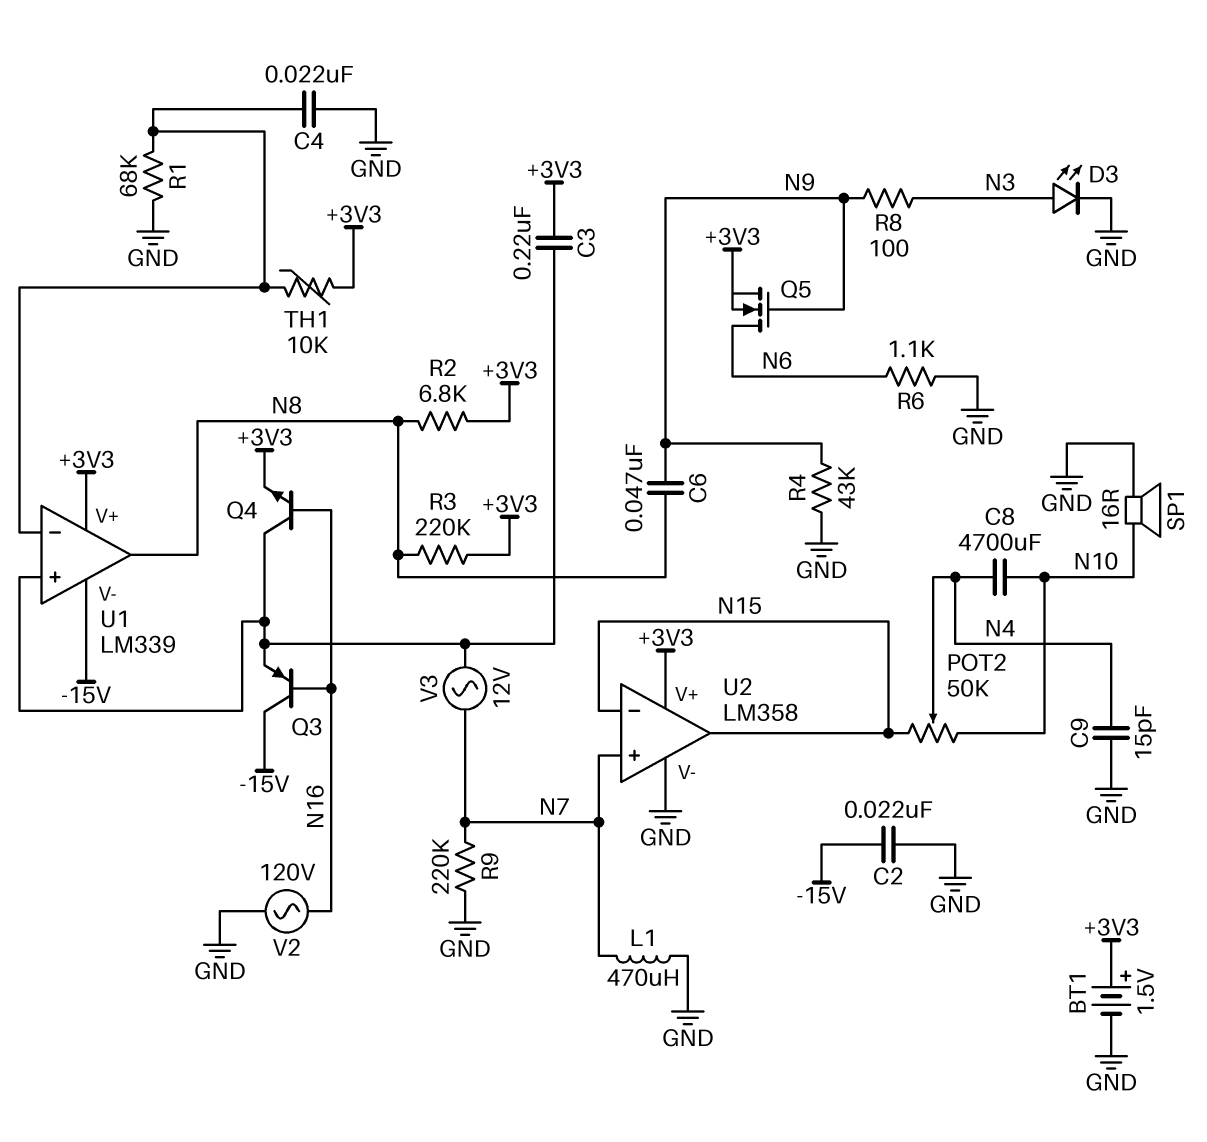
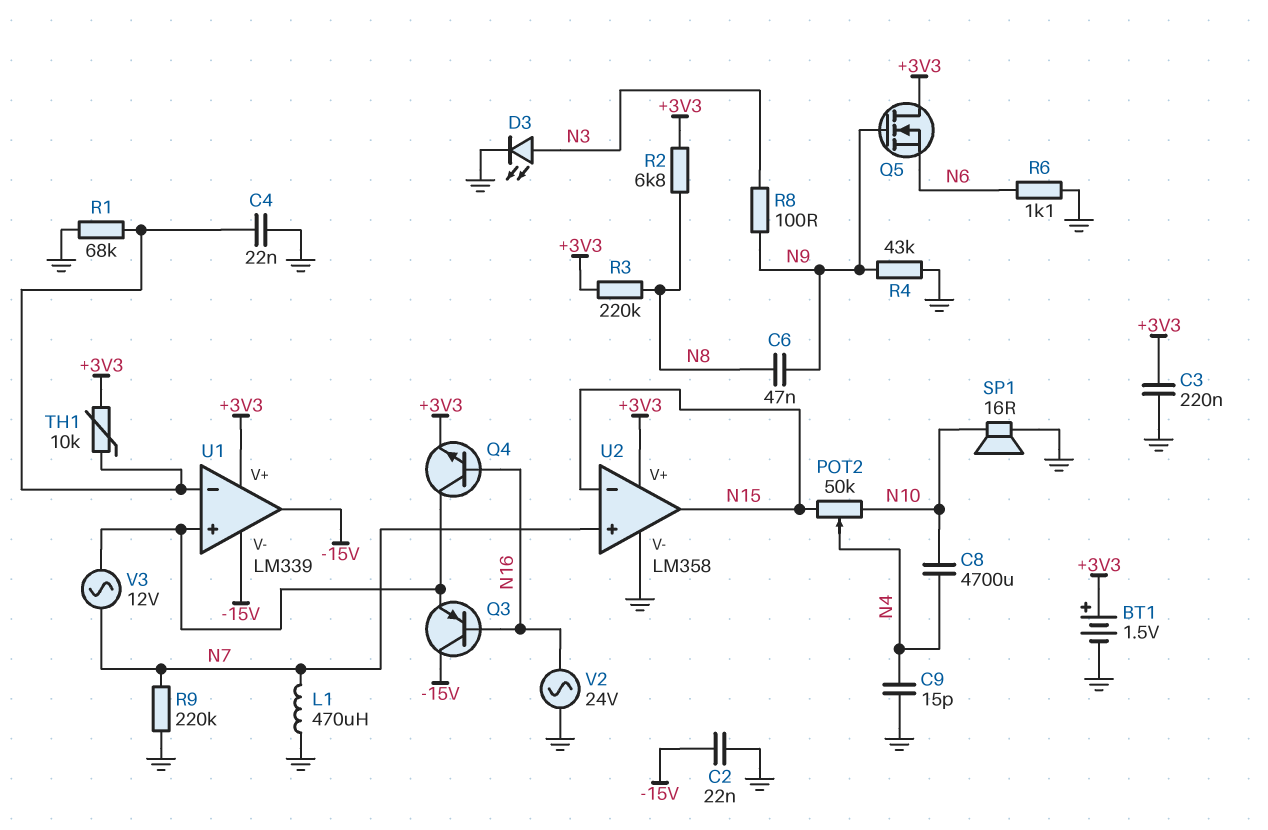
C3: 220nF (+3V3, U1/in+) -> 220nF (+3V3, GND)
Q5: NMOS (G N9, D N6, S +3V3) -> NMOS (G N9, D +3V3, S N6)
U1 pin out: N8 -> -15V
V2: AC 120V (GND, N16) -> AC 24V (GND, N16)

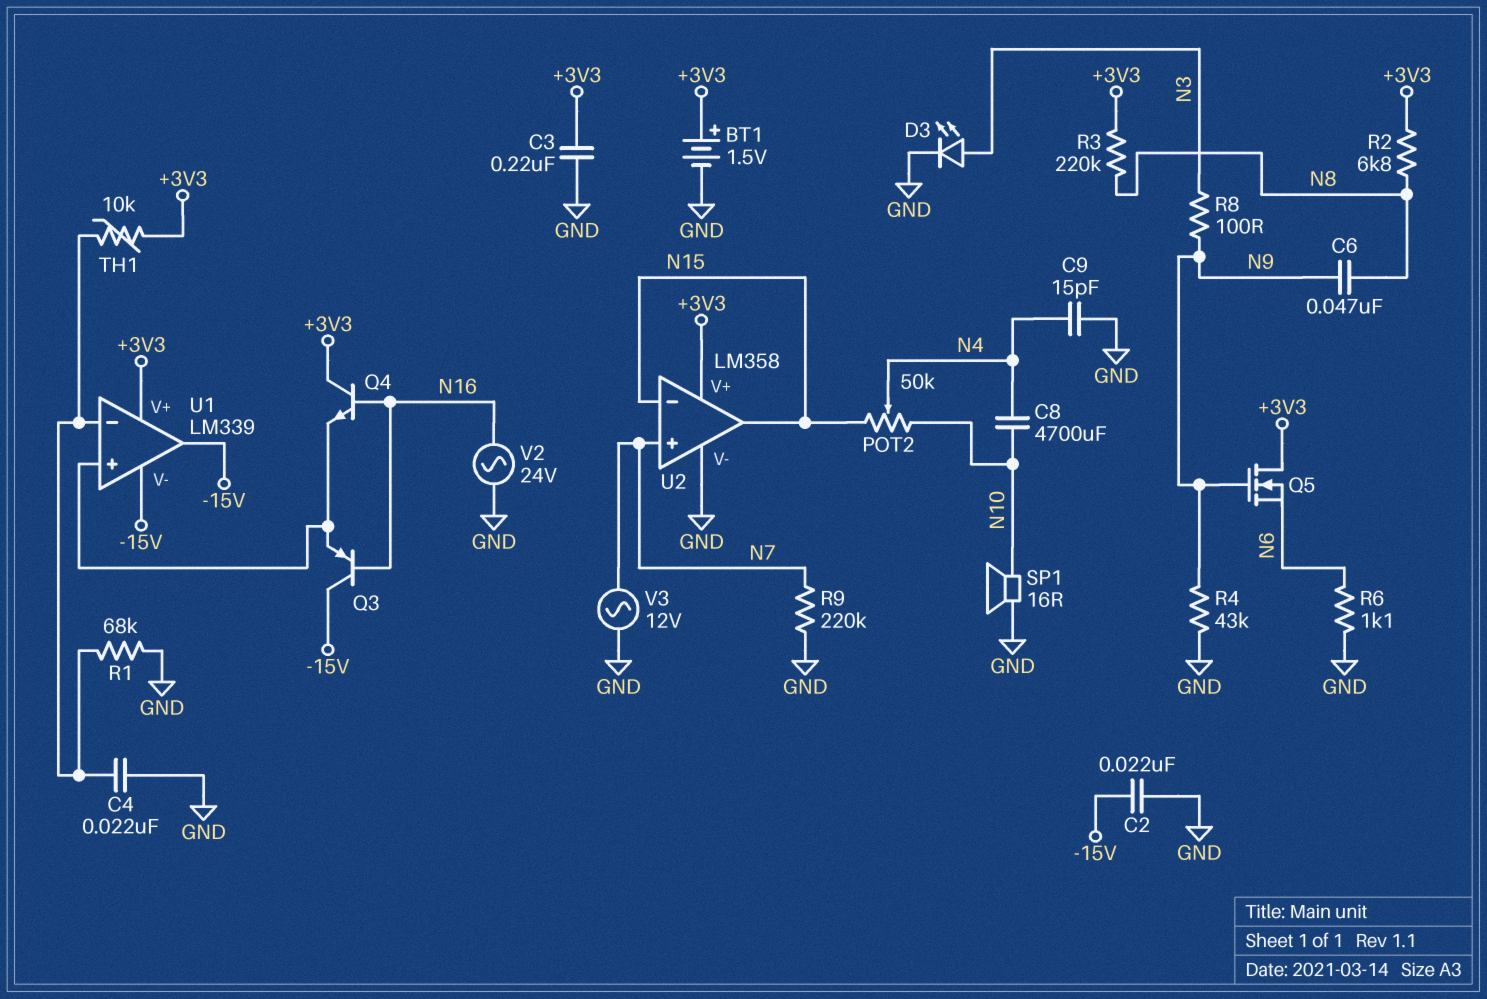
L1: 470uH (GND, N7) -> none
Q4: NPN (B N16, C U1/in+, E +3V3) -> NPN (B N16, C +3V3, E U1/in+)
V3: AC 12V (N7, U1/in+) -> AC 12V (GND, N7)

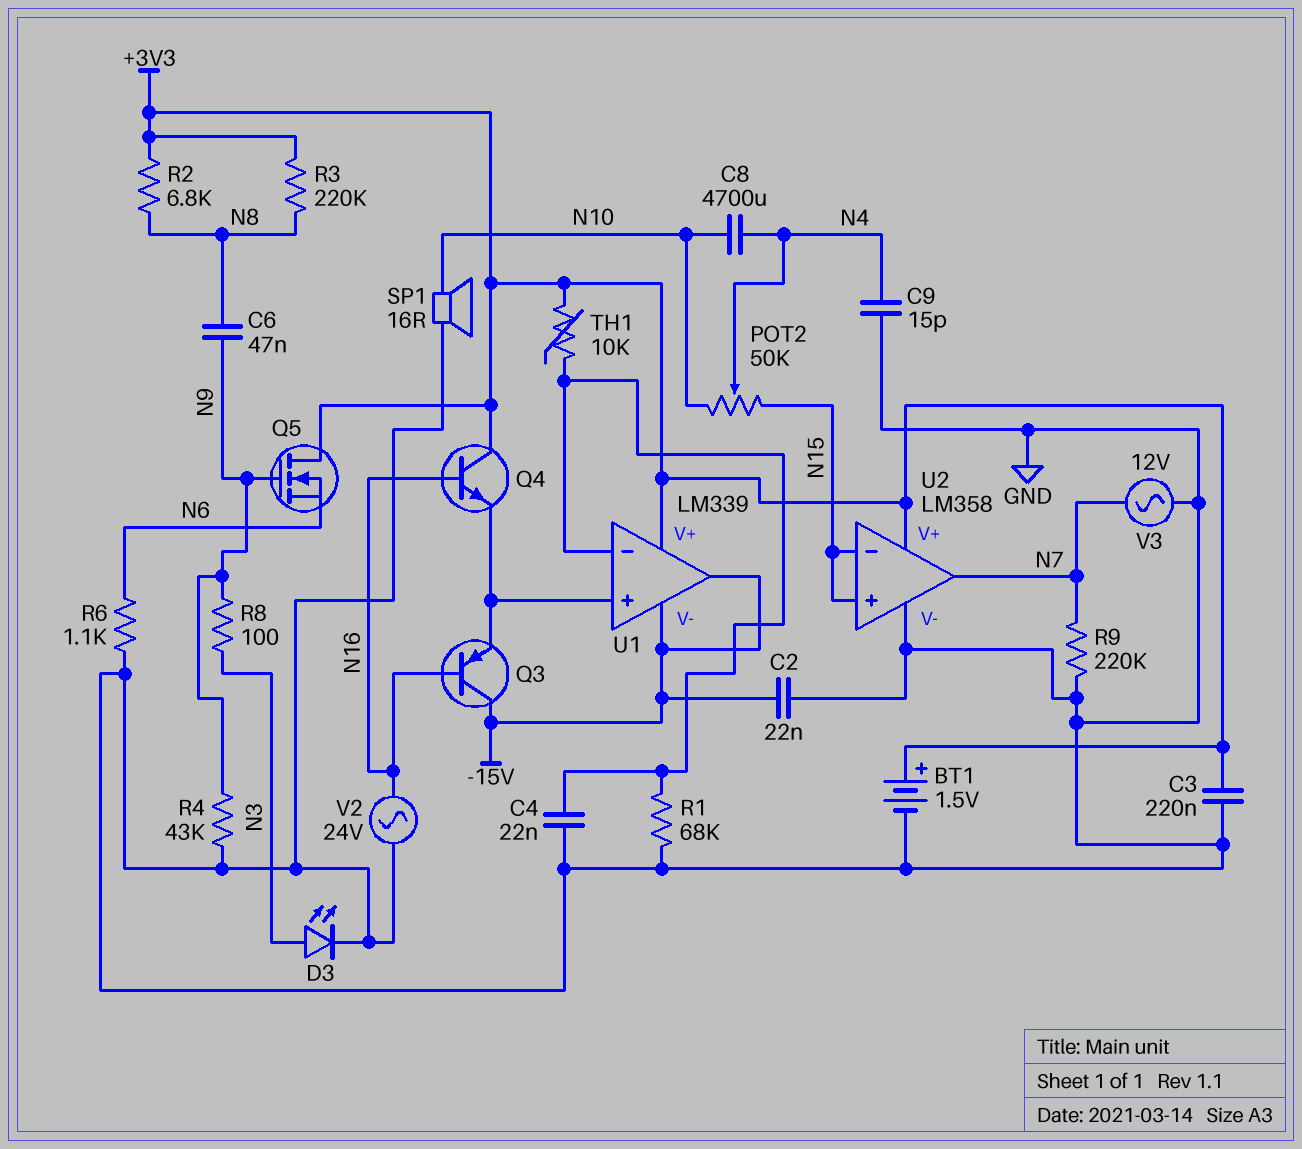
U2 pin in+: N7 -> N15
U2 pin out: N15 -> N7

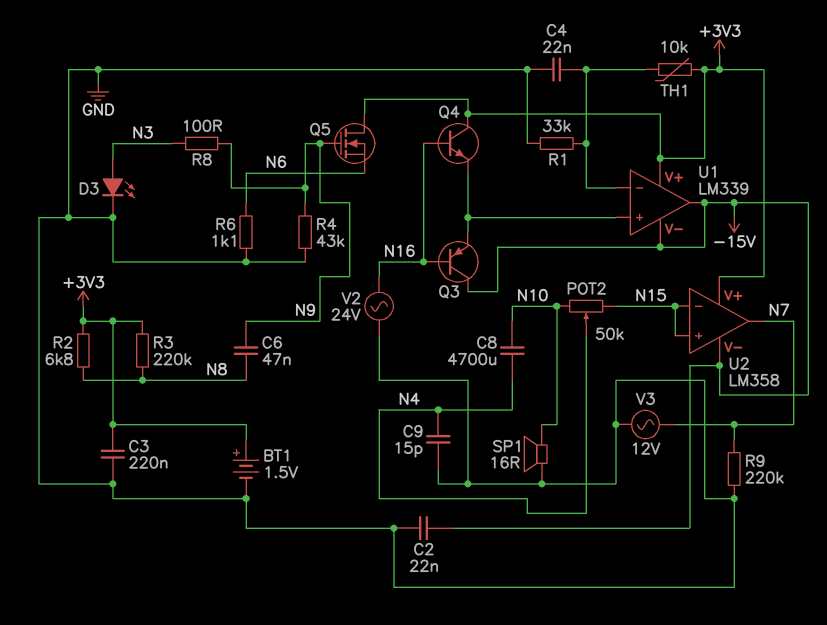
R1: 68k (GND, U1/in-) -> 33k (GND, U1/in-)
U2 pin V-: GND -> -15V

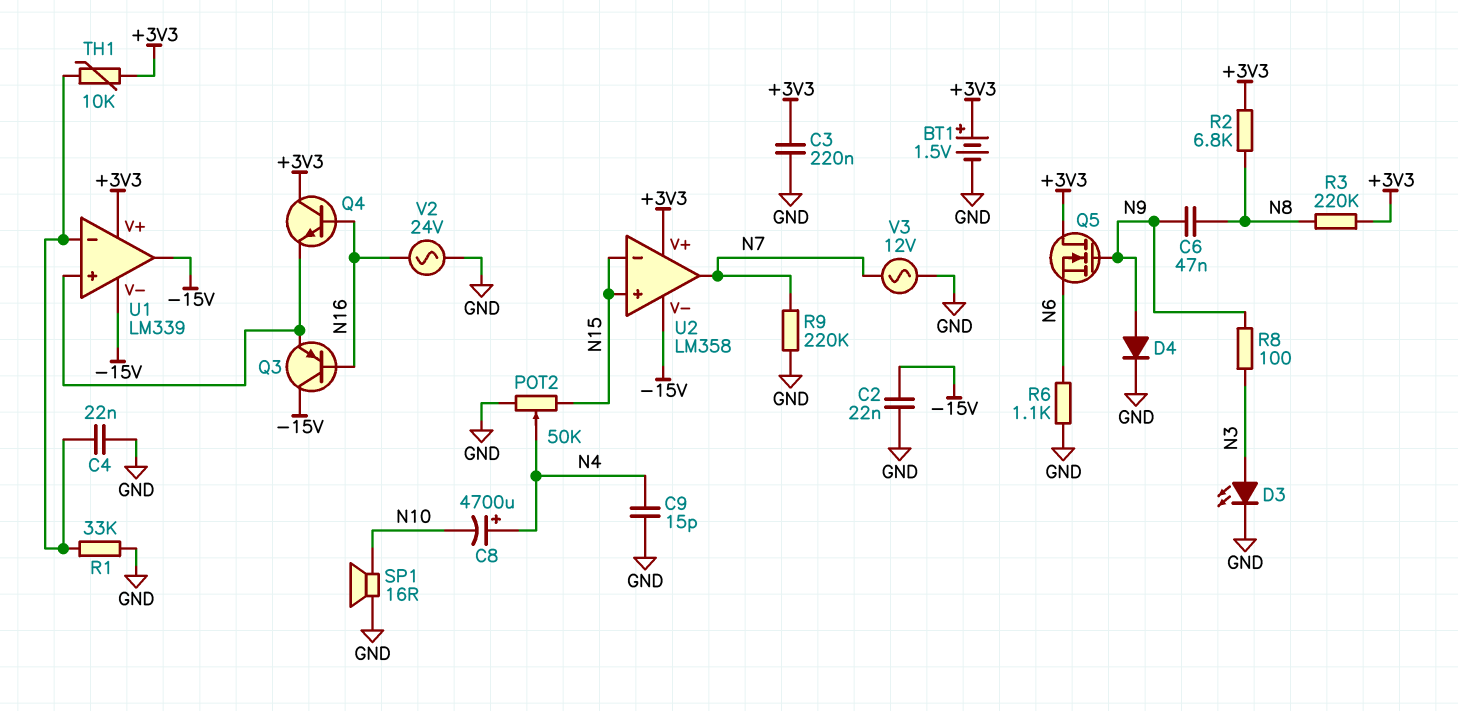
C8: 4700uF (N4, N10) -> 4700uF (plus N4, minus N10)
D4: none -> diode (A N9, K GND)
POT2: 50k (N10, N15, wiper N4) -> 50k (GND, N15, wiper N4)
R4: 43k (GND, N9) -> none

